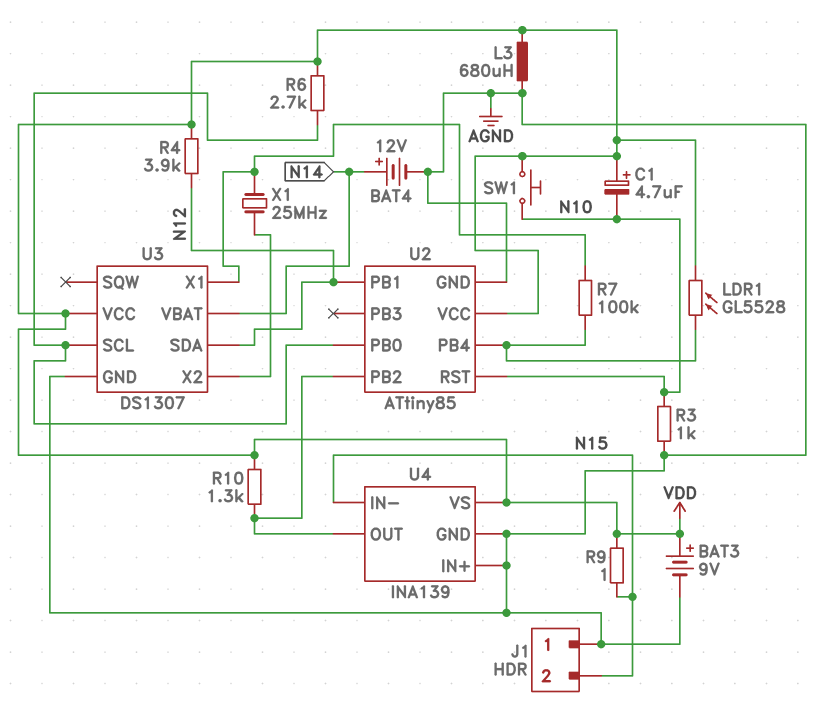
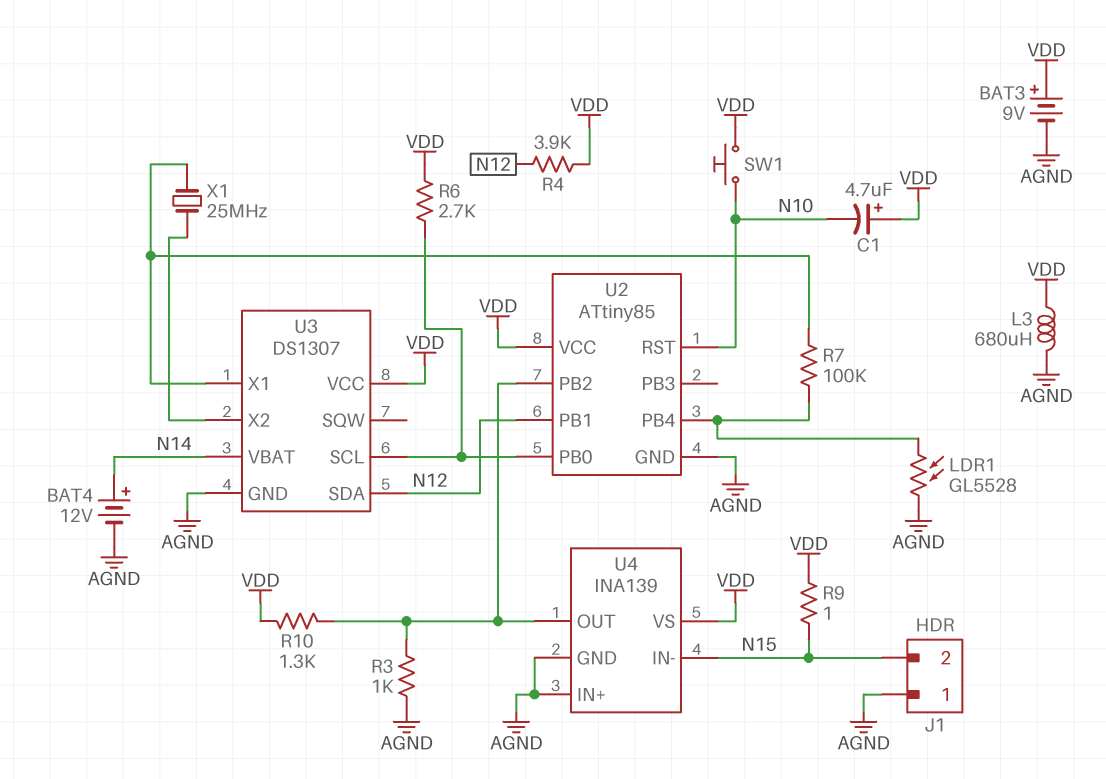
LDR1: GL5528 (U2/PB4, VDD) -> GL5528 (AGND, U2/PB4)
R3: 1k (AGND, N10) -> 1k (AGND, U2/PB2)

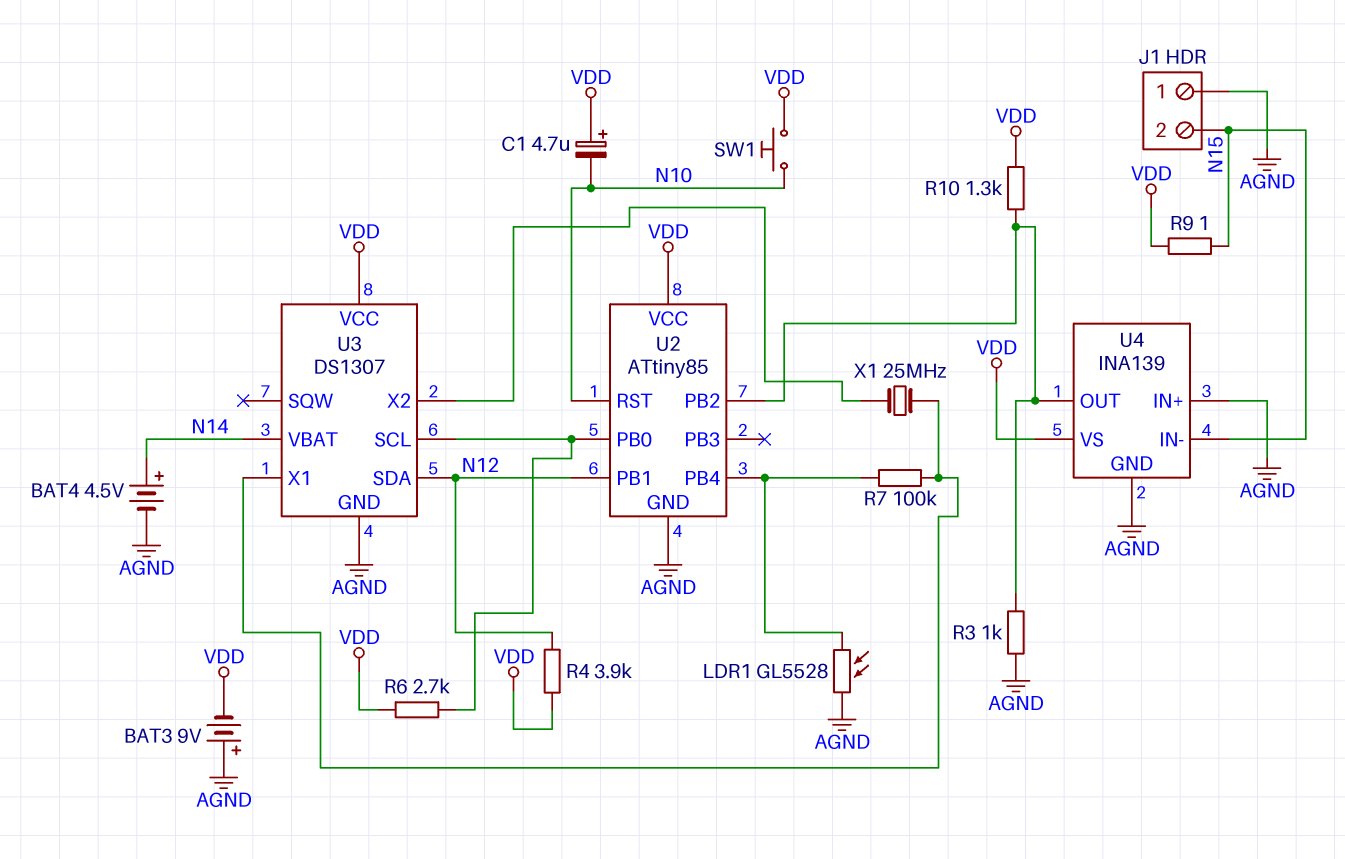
BAT3: 9V (plus VDD, minus AGND) -> 9V (plus AGND, minus VDD)
BAT4: 12V (plus N14, minus AGND) -> 4.5V (plus N14, minus AGND)
L3: 680uH (AGND, VDD) -> none

